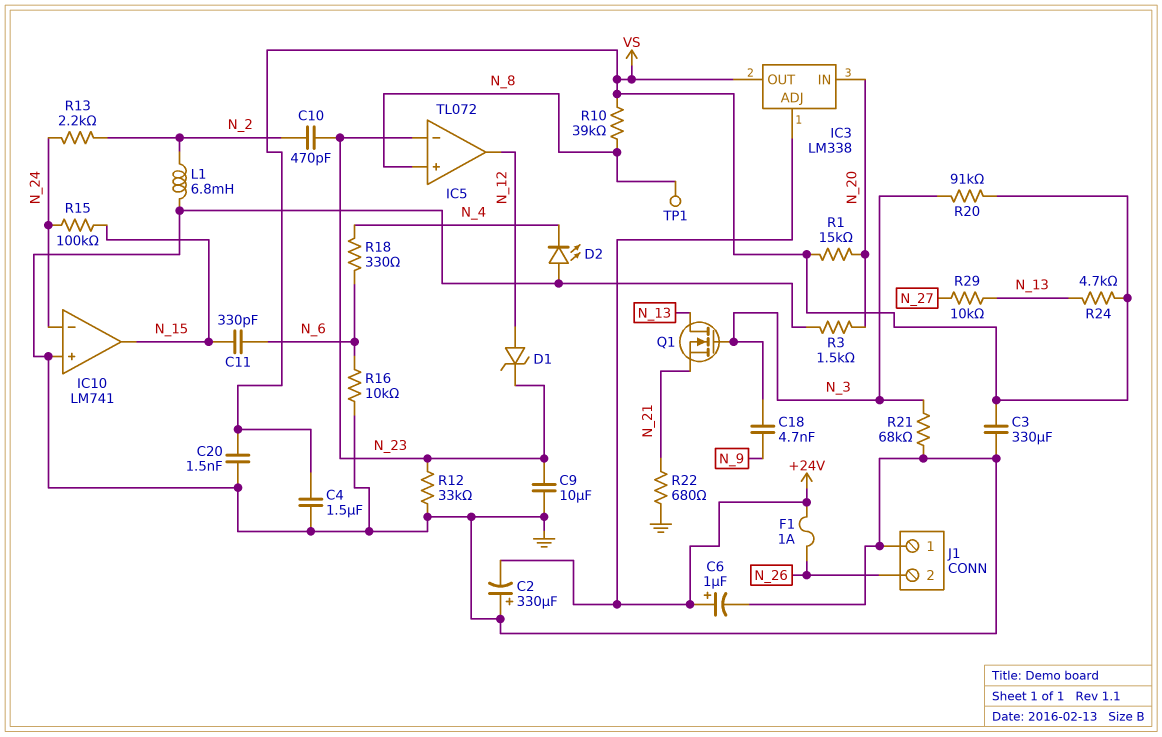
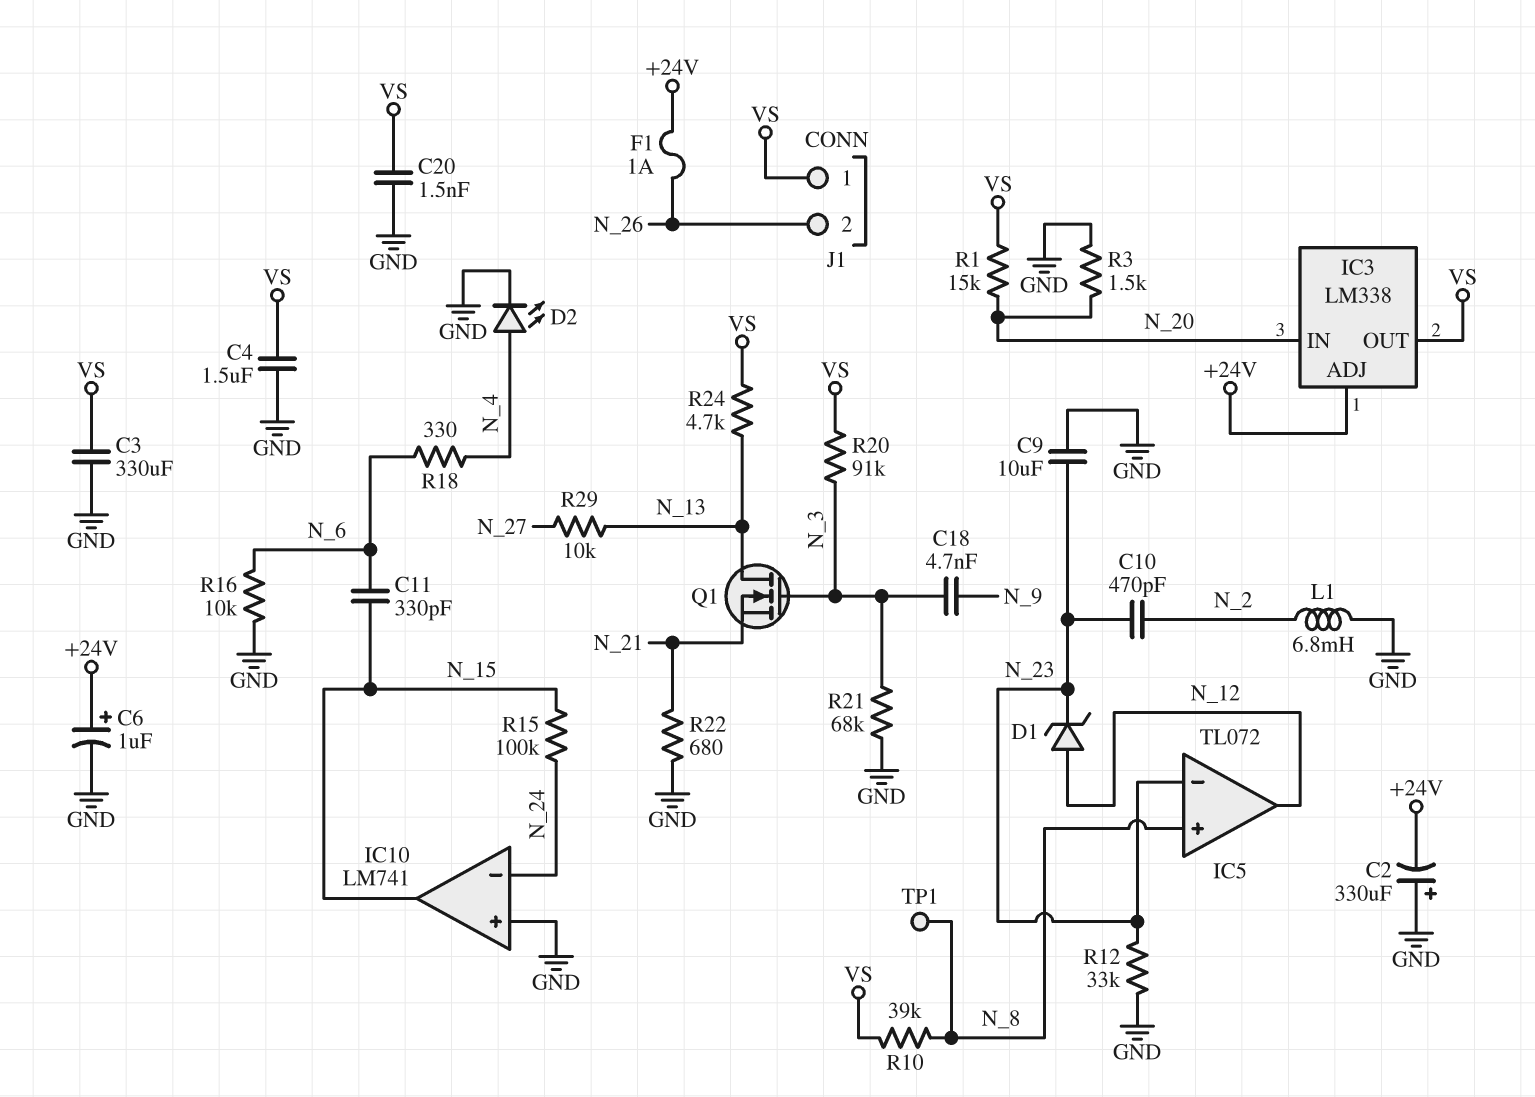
D2: LED (A GND, K N_4) -> LED (A N_4, K GND)
J1 pin 1: GND -> VS
R13: 2.2k (N_2, N_24) -> none

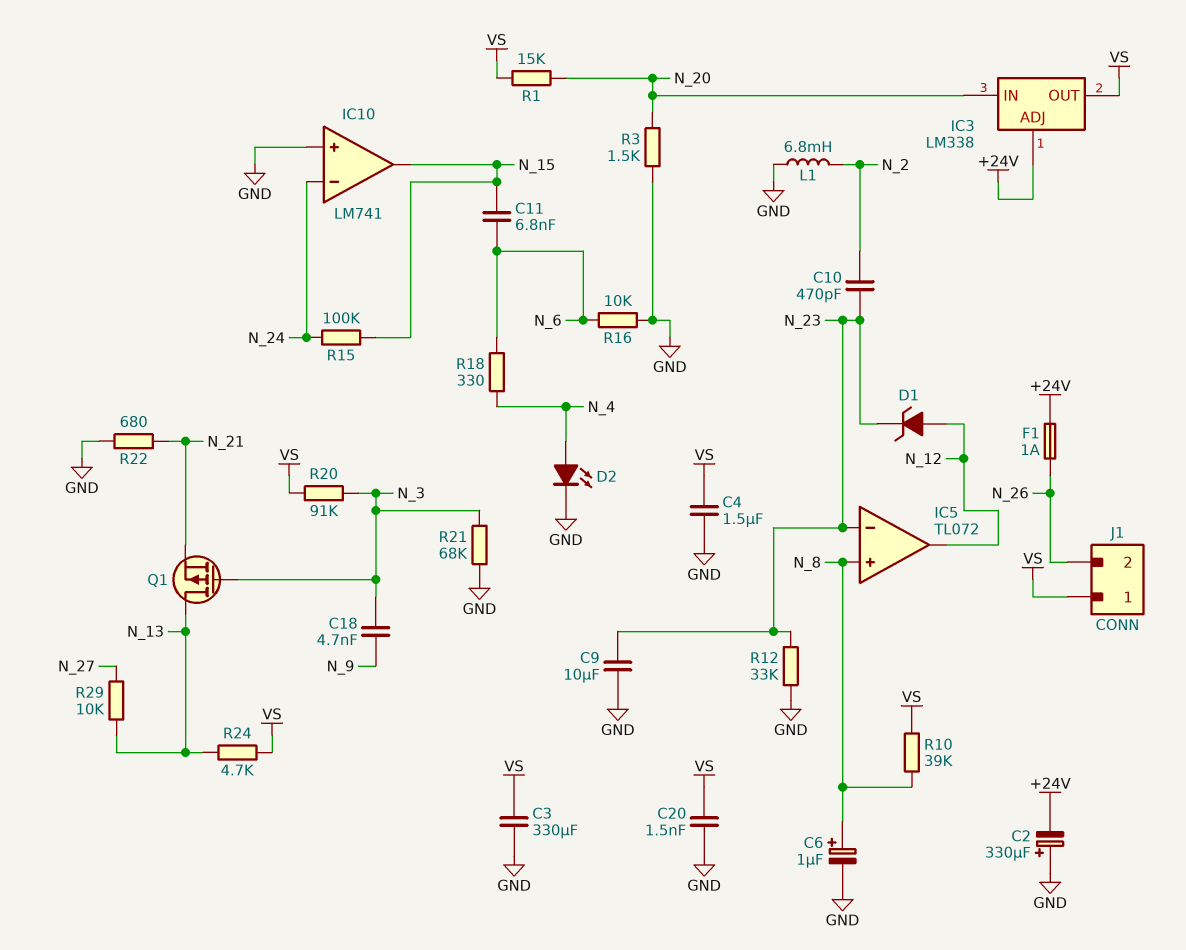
C6: 1uF (plus +24V, minus GND) -> 1uF (plus N_8, minus GND)
C11: 330pF (N_6, N_15) -> 6.8nF (N_6, N_15)
Q1: NMOS (G N_3, D N_13, S N_21) -> PMOS (G N_3, D N_13, S N_21)
TP1: test point (N_8) -> none

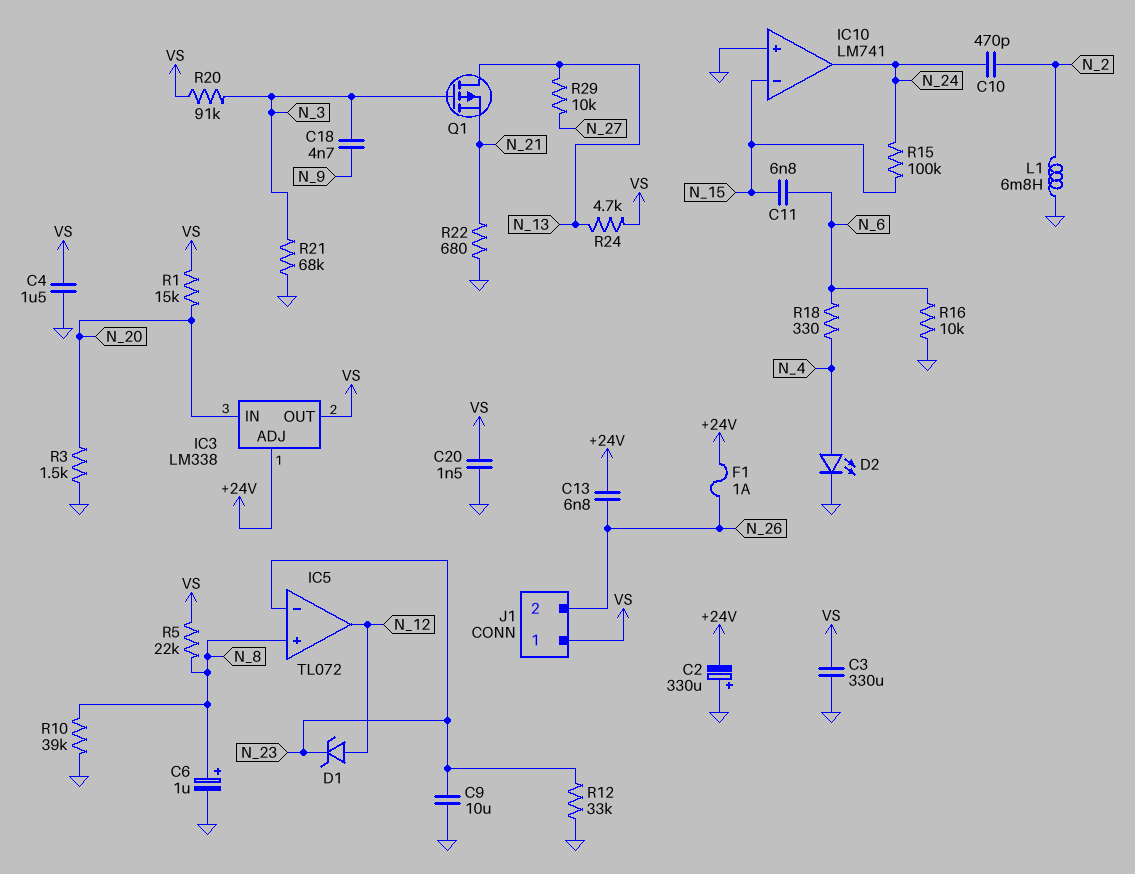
C10: 470pF (N_2, N_23) -> 470pF (N_2, N_24)
C13: none -> 6.8nF (+24V, N_26)
IC10 pin in-: N_24 -> N_15
IC10 pin out: N_15 -> N_24
R5: none -> 22k (N_8, VS)
R10: 39k (N_8, VS) -> 39k (GND, N_8)

